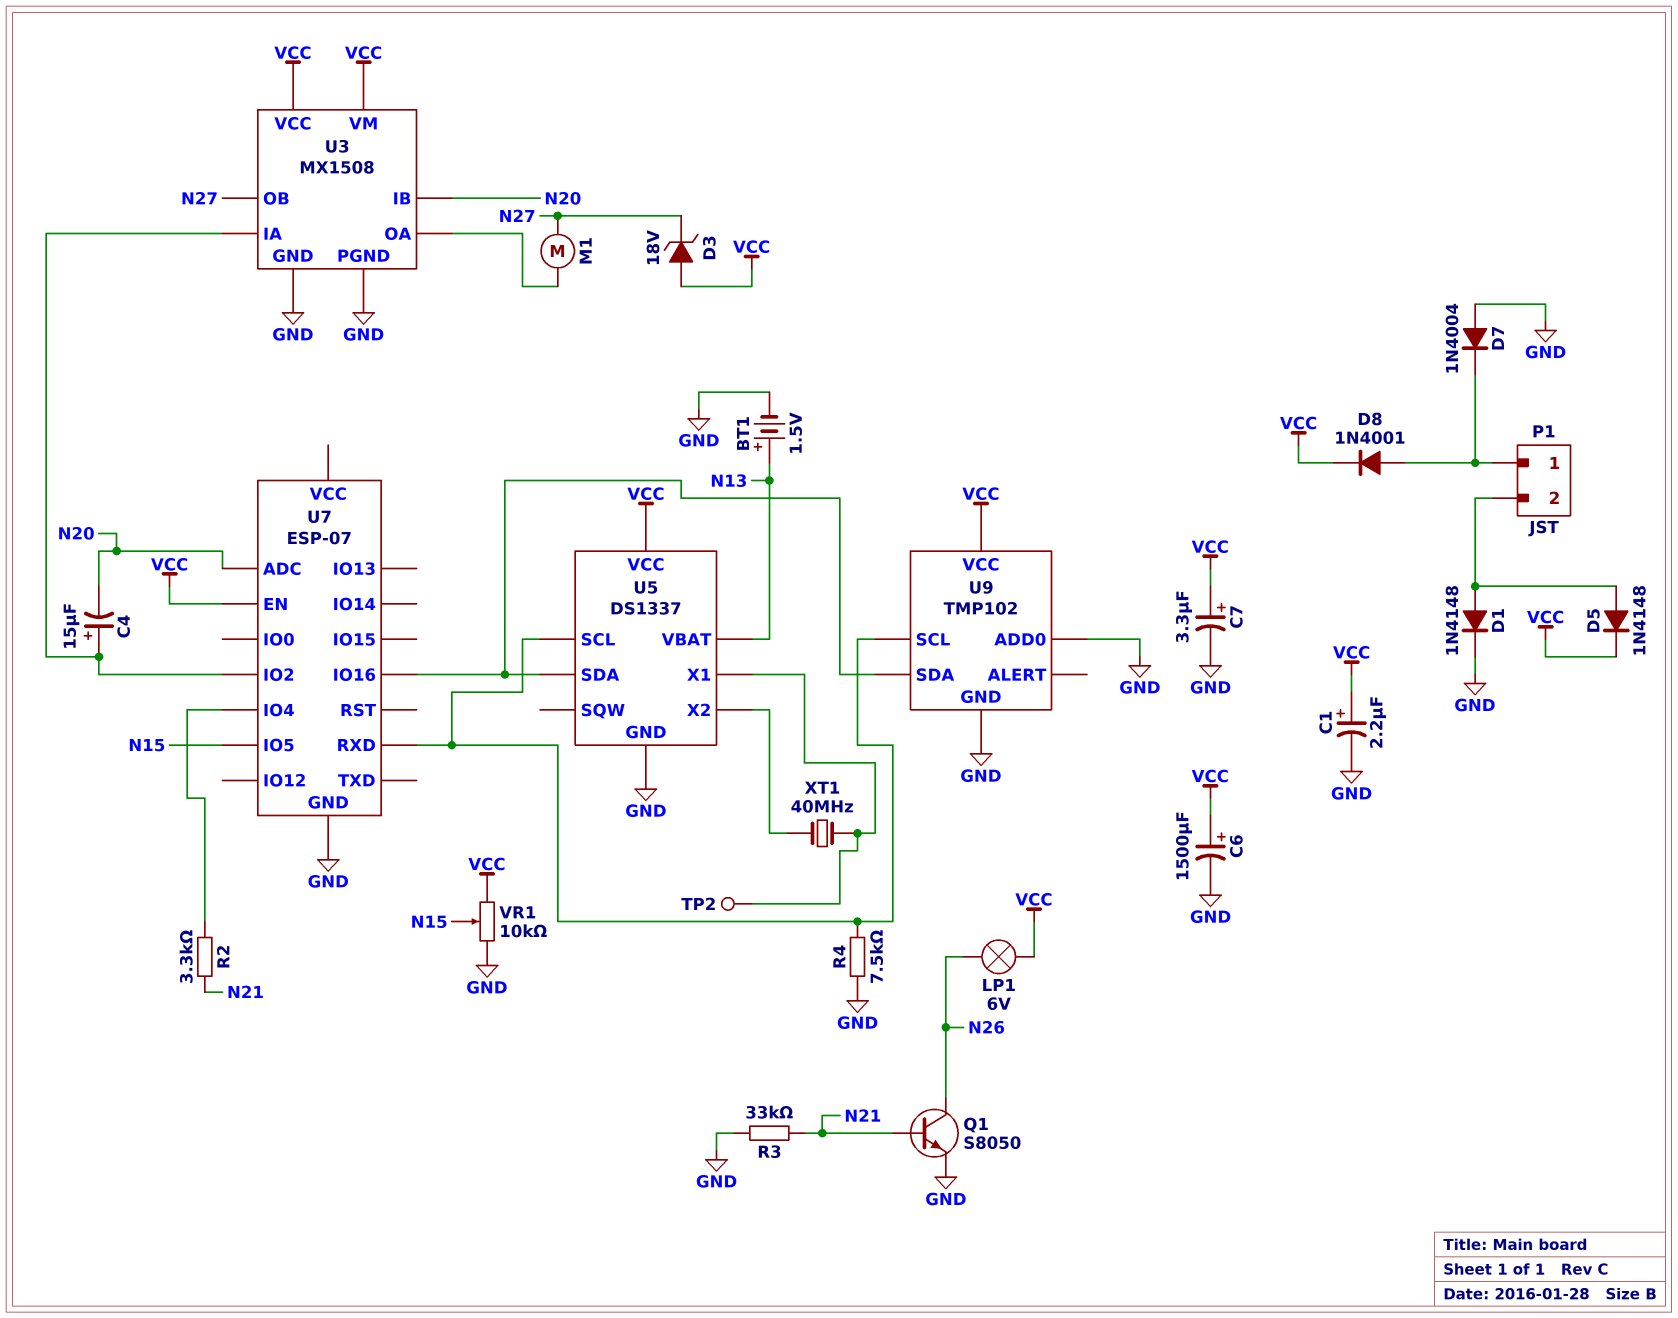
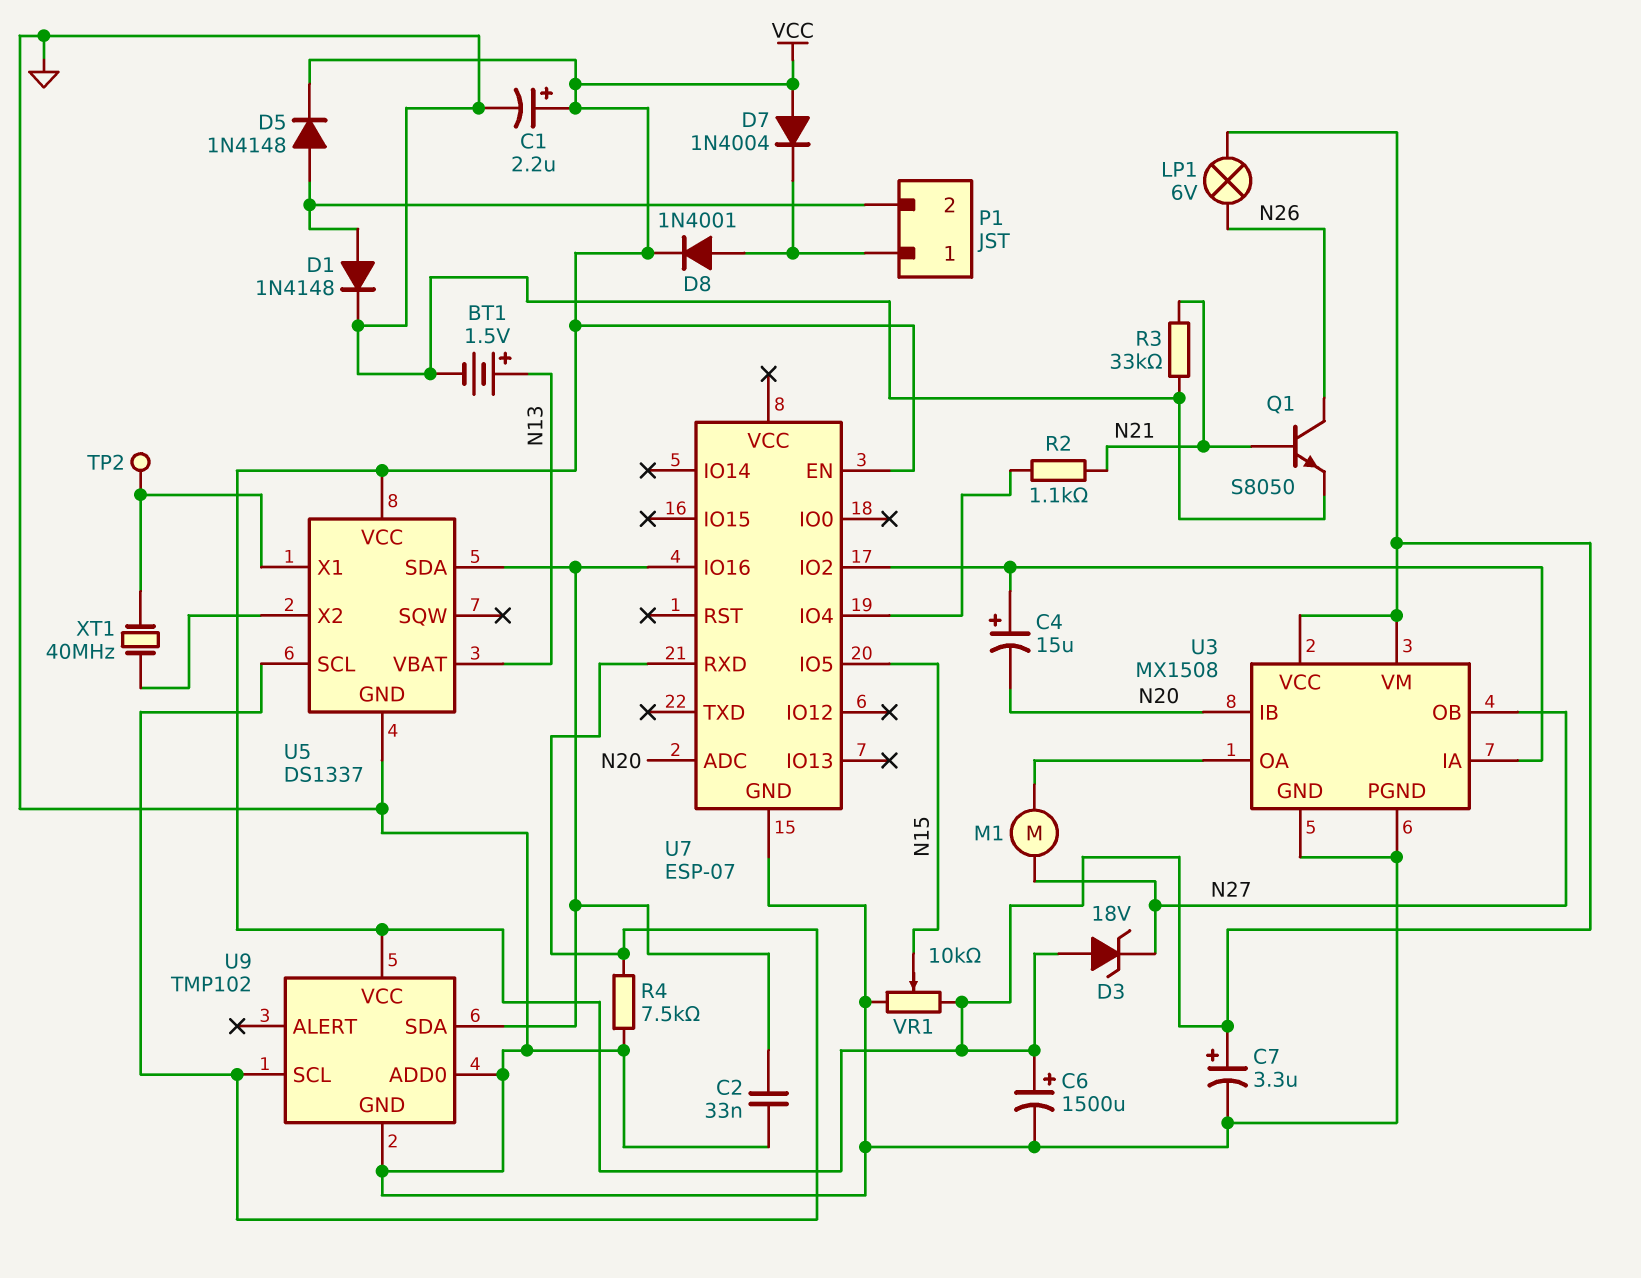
C2: none -> 33nF (GND, U5/SDA)
D7: diode 1N4004 (A GND, K P1/1) -> diode 1N4004 (A VCC, K P1/1)
R2: 3.3k (N21, U7/IO4) -> 1.1k (N21, U7/IO4)

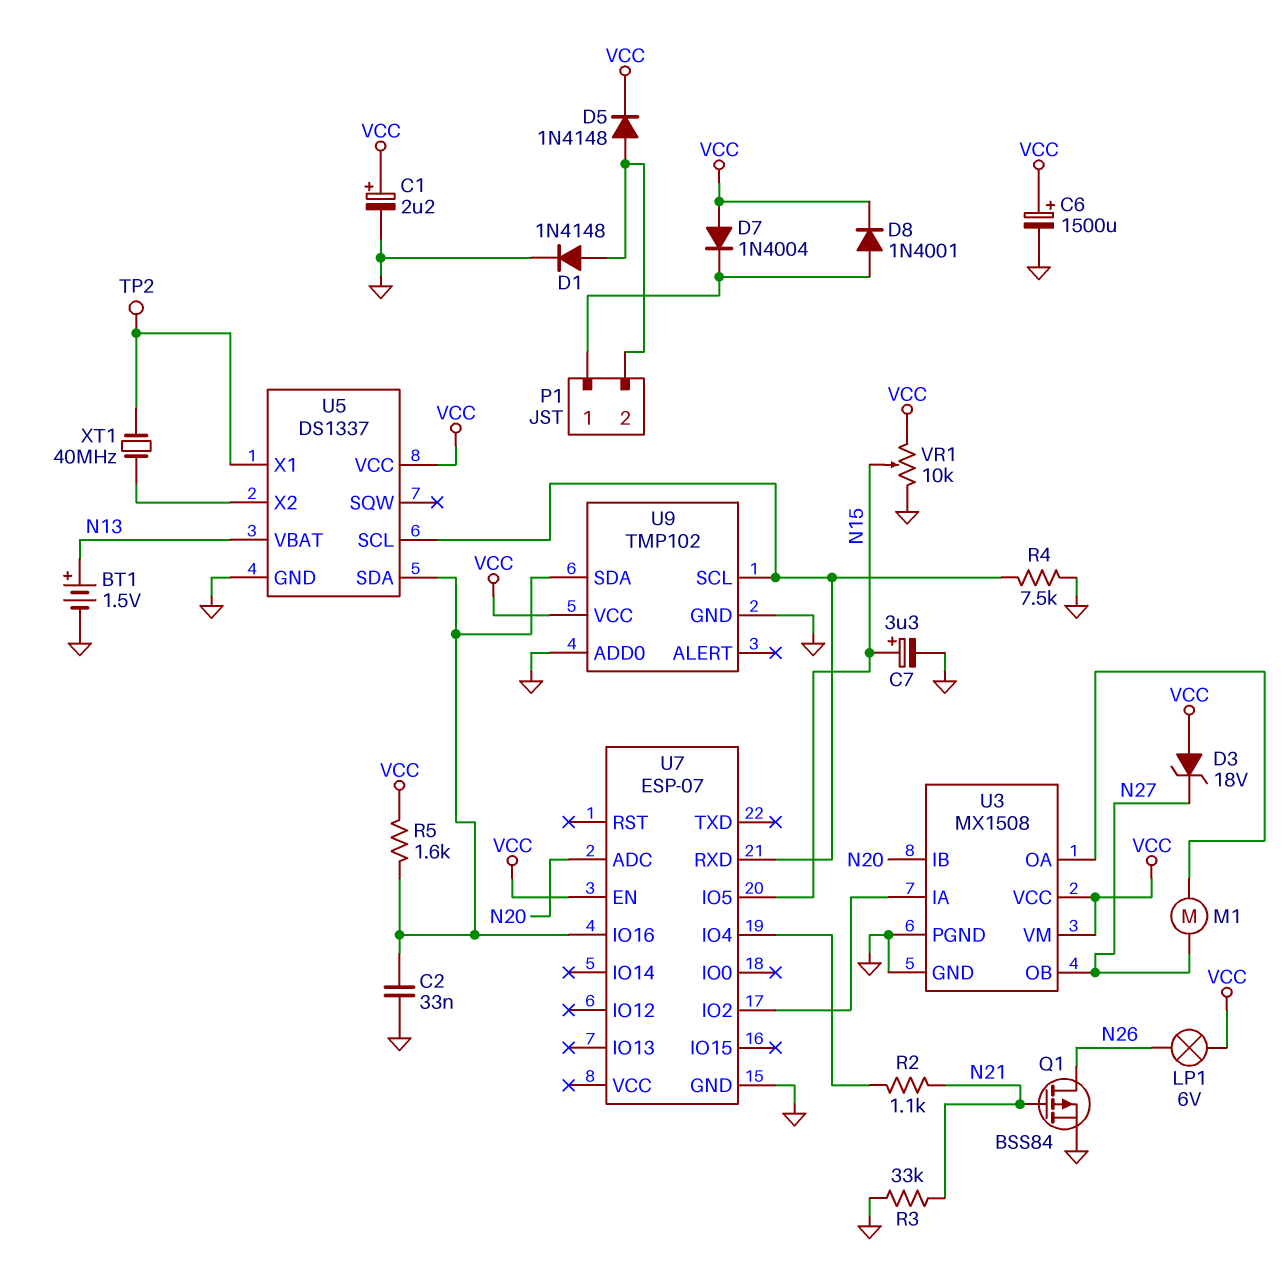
C4: 15uF (plus U3/IA, minus N20) -> none
C7: 3.3uF (plus VCC, minus GND) -> 3.3uF (plus N15, minus GND)
Q1: NPN S8050 (B N21, C N26, E GND) -> PMOS BSS84 (G N21, D N26, S GND)
R5: none -> 1.6k (U5/SDA, VCC)

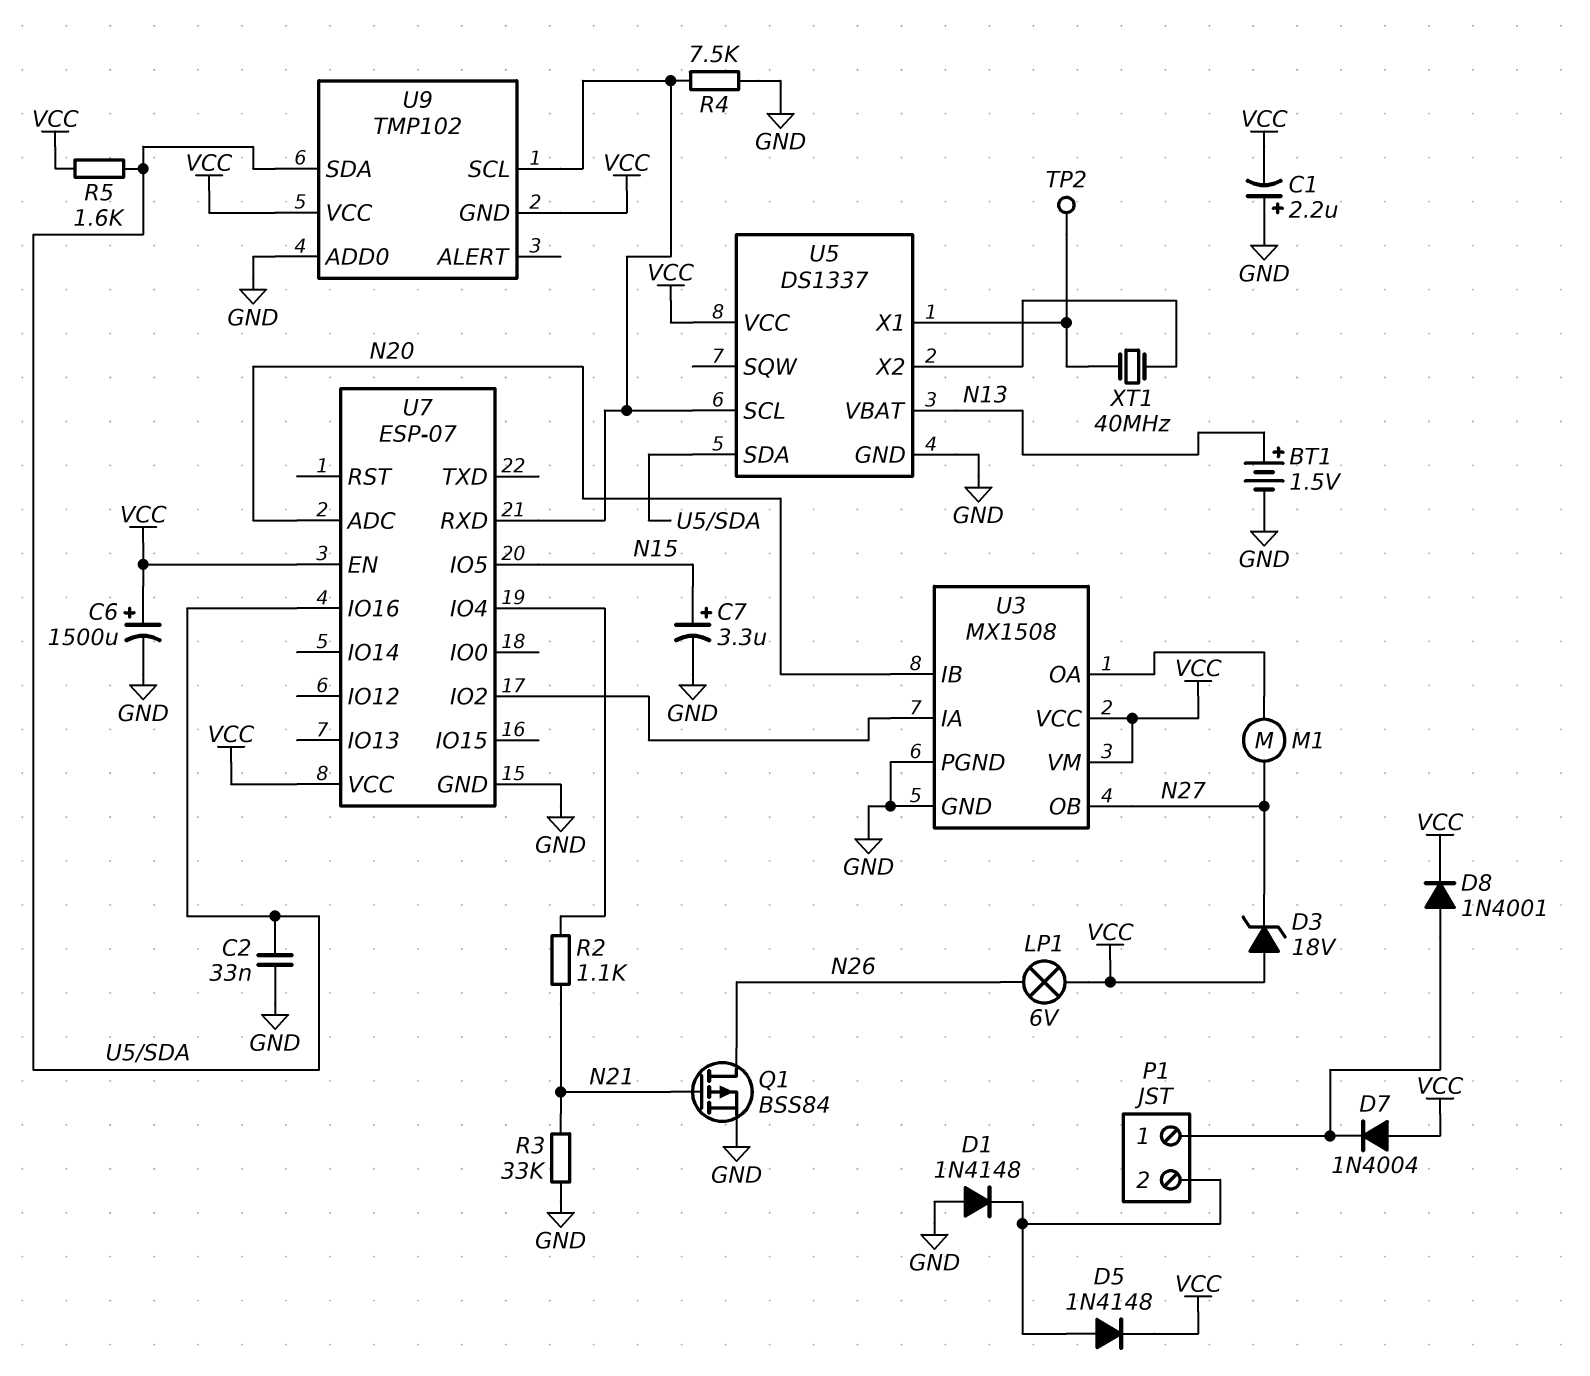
C1: 2.2uF (plus VCC, minus GND) -> 2.2uF (plus GND, minus VCC)
D1: diode 1N4148 (A P1/2, K GND) -> diode 1N4148 (A GND, K P1/2)
U7 pin VCC: none -> VCC
U9 pin GND: GND -> VCC
VR1: 10k (GND, VCC, wiper N15) -> none

